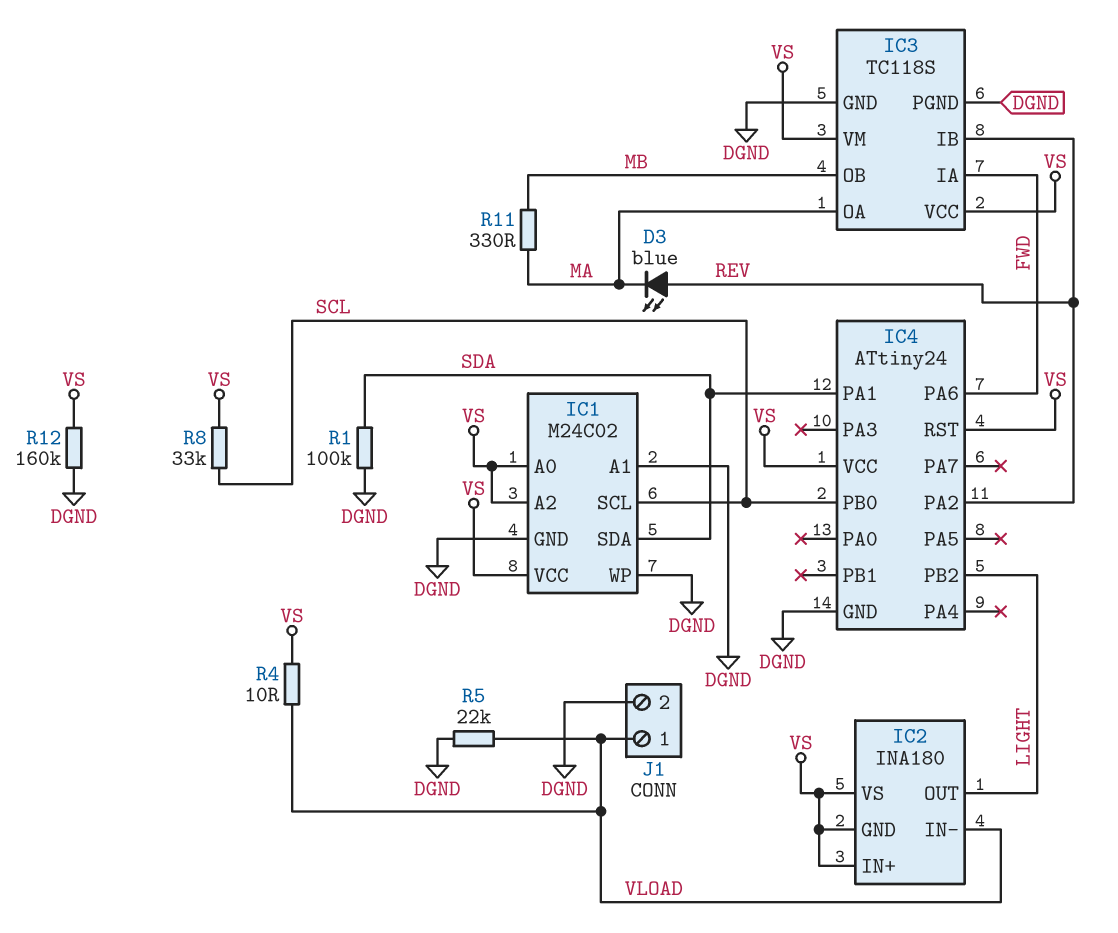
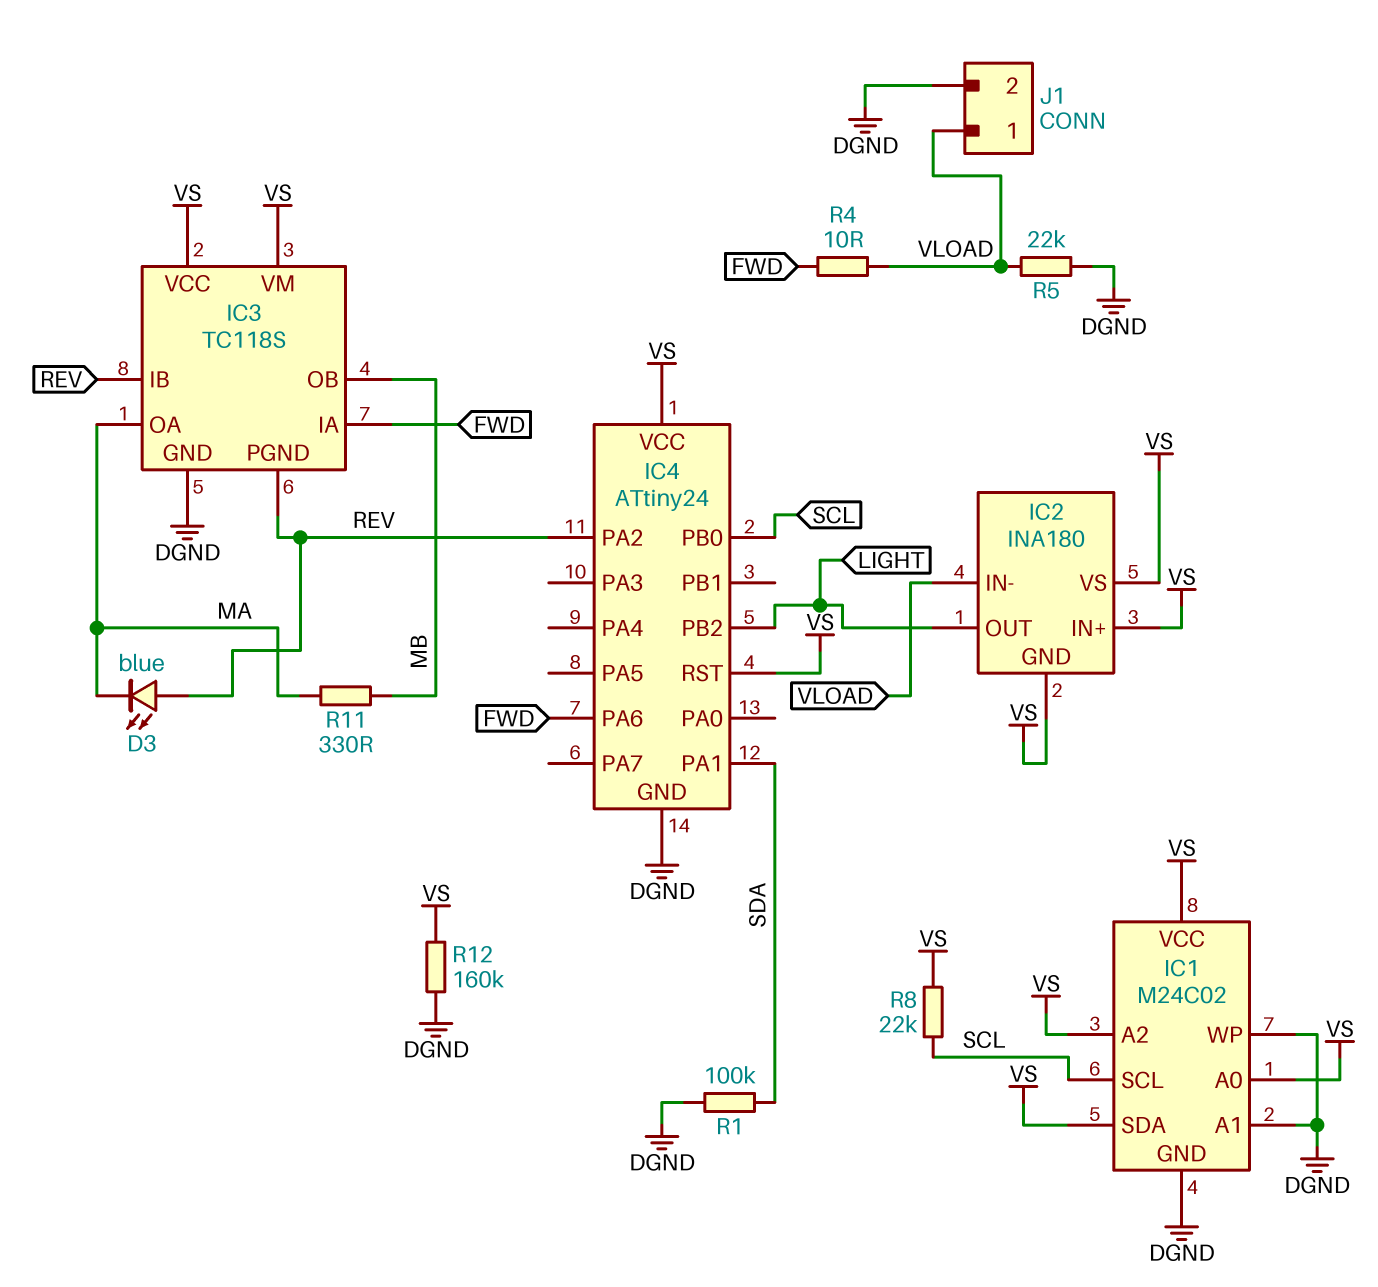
IC1 pin SDA: SDA -> VS
IC3 pin PGND: DGND -> REV
R4: 10 (VLOAD, VS) -> 10 (FWD, VLOAD)
R8: 33k (SCL, VS) -> 22k (SCL, VS)

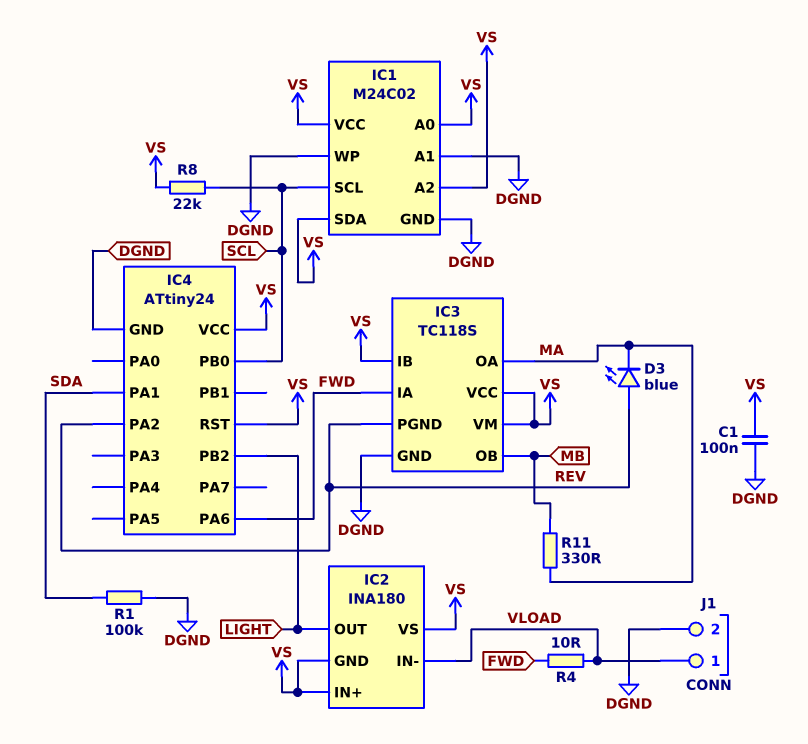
C1: none -> 100nF (DGND, VS)
IC3 pin IB: REV -> VS
R5: 22k (DGND, VLOAD) -> none
R12: 160k (DGND, VS) -> none

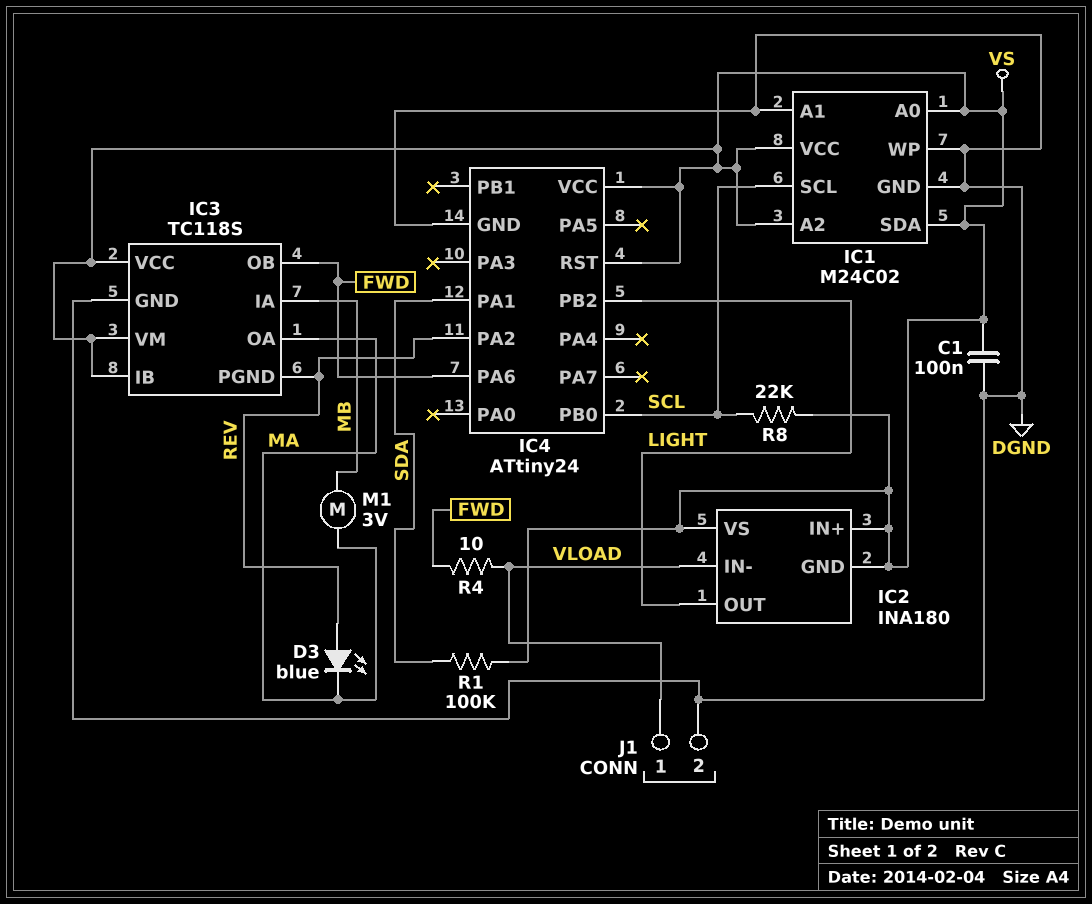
IC3 pin IA: FWD -> MB
IC3 pin OB: MB -> FWD
M1: none -> motor 3V (MA, MB)
R1: 100k (DGND, SDA) -> 100k (SDA, VS)
R11: 330 (MA, MB) -> none

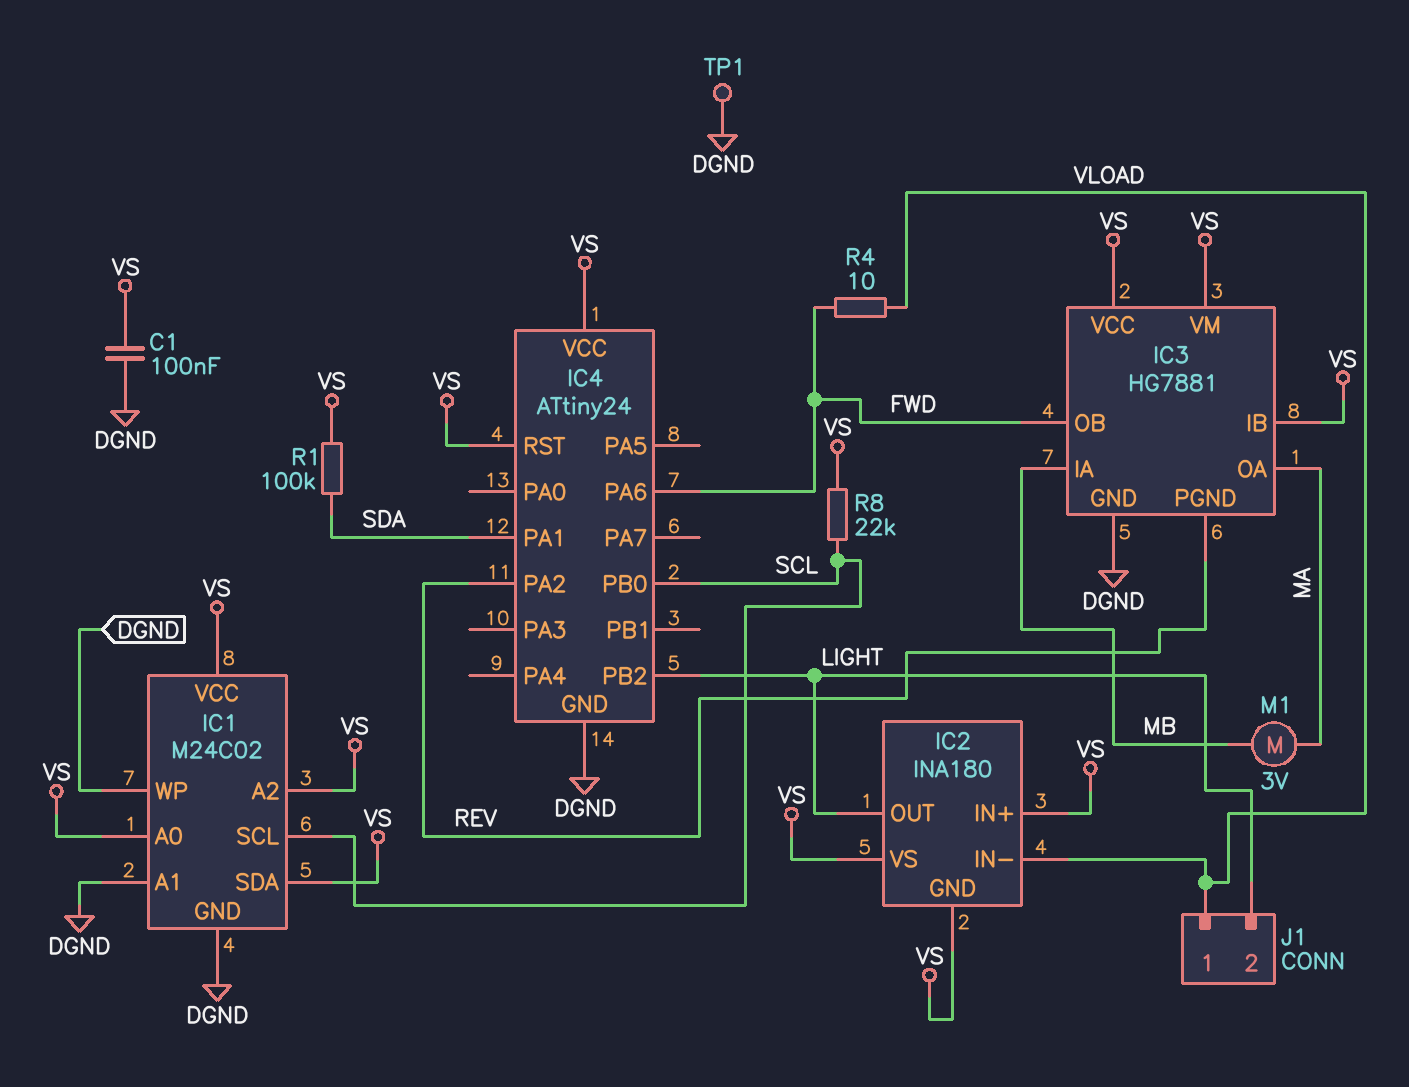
D3: LED blue (A REV, K MA) -> none
IC3: TC118S -> HG7881
J1 pin 2: DGND -> LIGHT
TP1: none -> test point (DGND)

